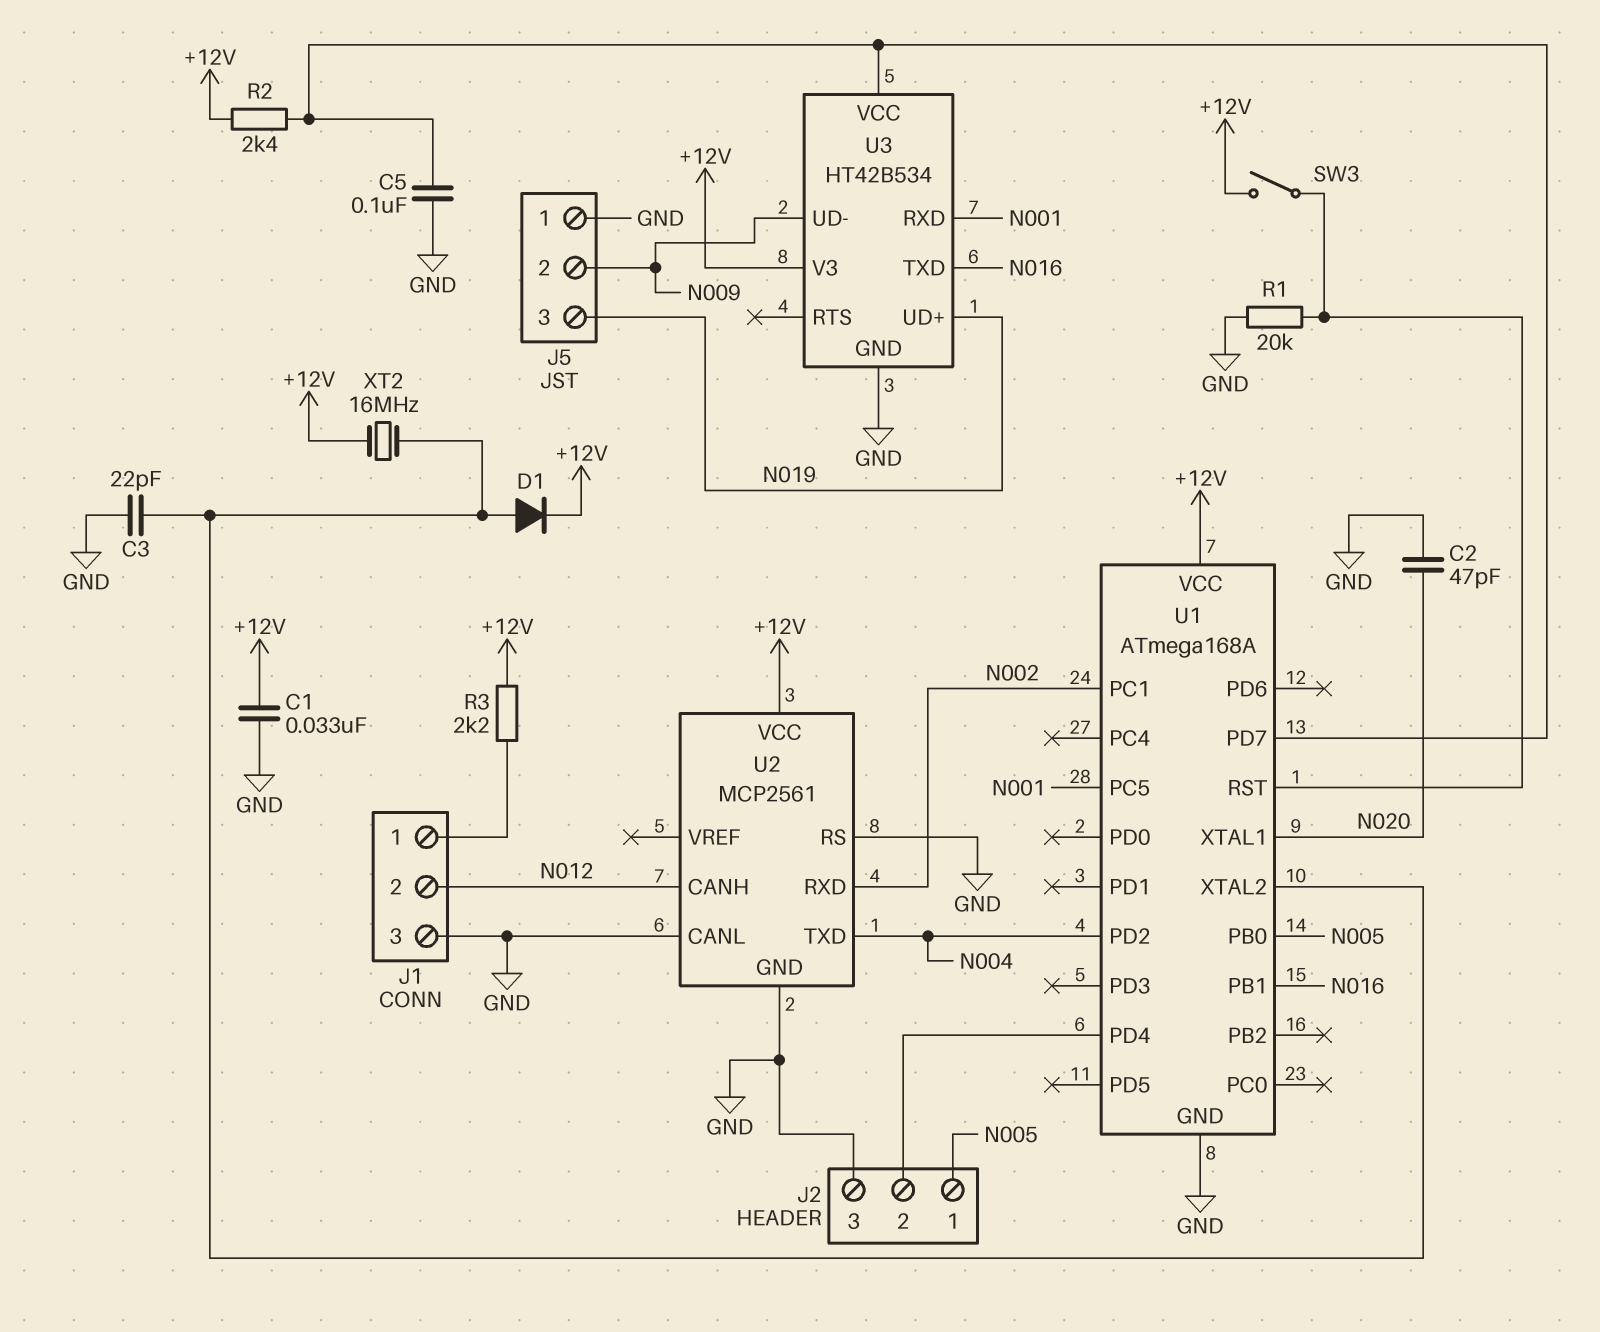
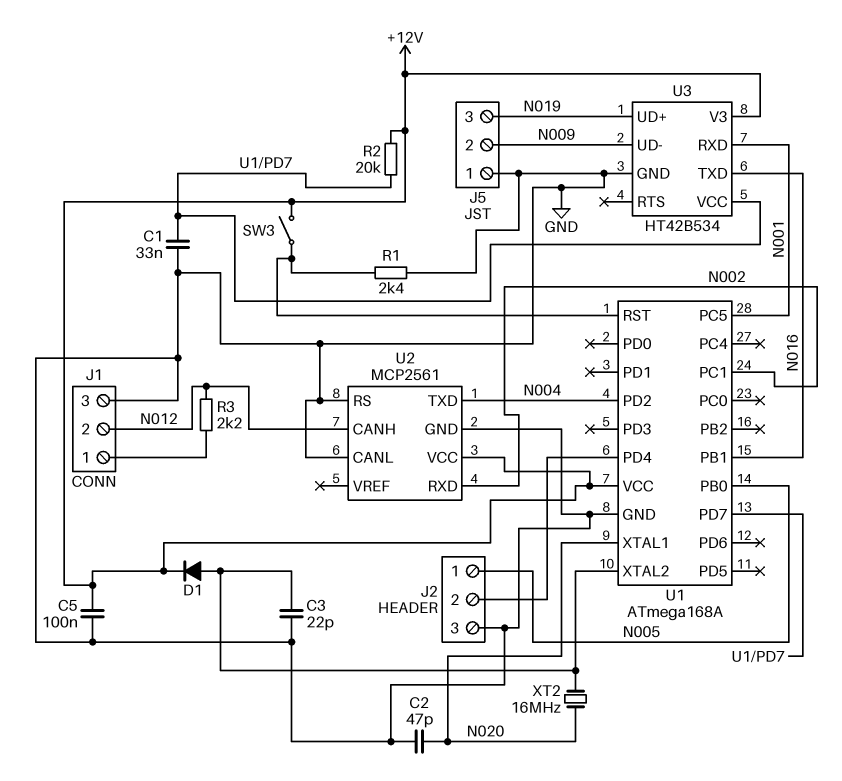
C1: 33nF (+12V, GND) -> 33nF (GND, U1/PD7)
C5: 100nF (GND, U1/PD7) -> 100nF (+12V, GND)
R1: 20k (GND, U1/RST) -> 2.4k (GND, U1/RST)
R2: 2.4k (+12V, U1/PD7) -> 20k (+12V, U1/PD7)
R3: 2.2k (+12V, J1/1) -> 2.2k (J1/1, N012)
XT2: 16MHz (+12V, U1/XTAL2) -> 16MHz (N020, U1/XTAL2)

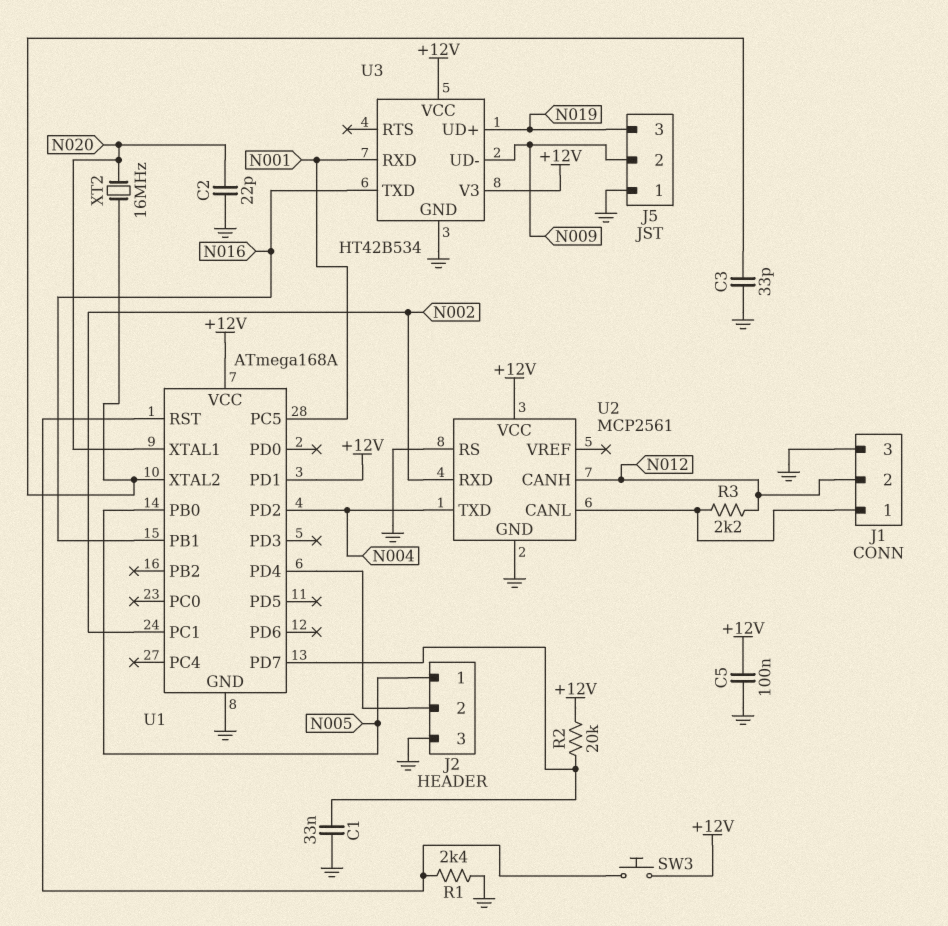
C2: 47pF (GND, N020) -> 22pF (GND, N020)
C3: 22pF (GND, U1/XTAL2) -> 33pF (GND, U1/XTAL2)
D1: diode (A U1/XTAL2, K +12V) -> none
SW3: switch (+12V, U1/RST) -> button (+12V, U1/RST)
U1 pin PD1: none -> +12V
U2 pin CANL: GND -> J1/1
U3 pin VCC: U1/PD7 -> +12V

